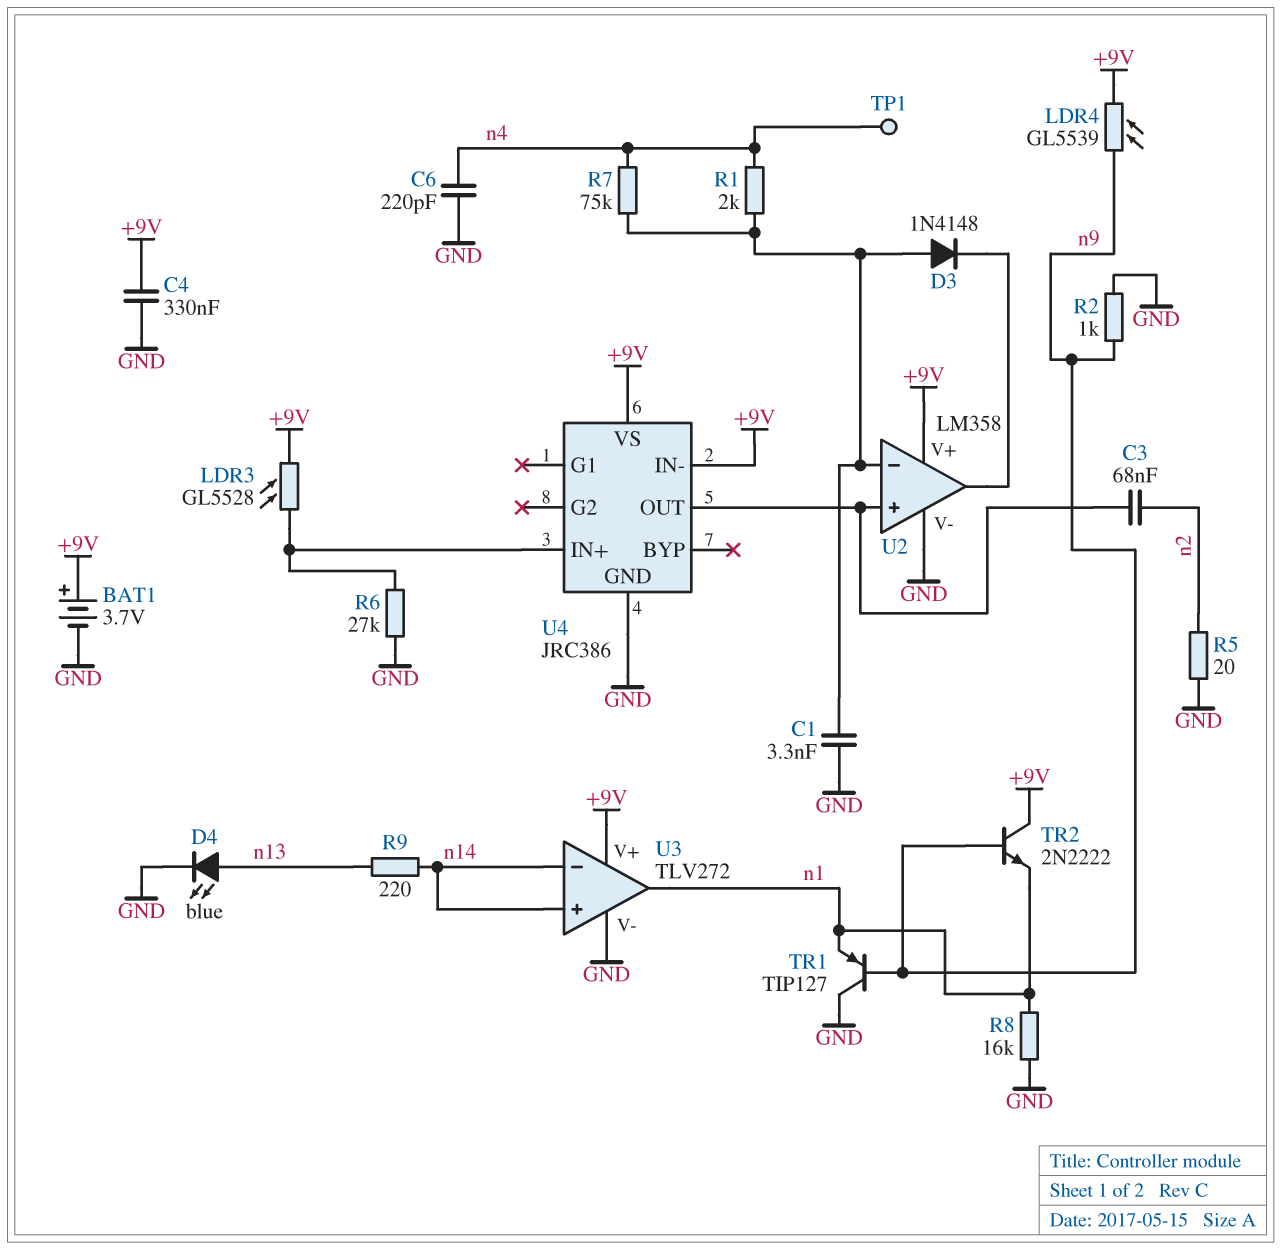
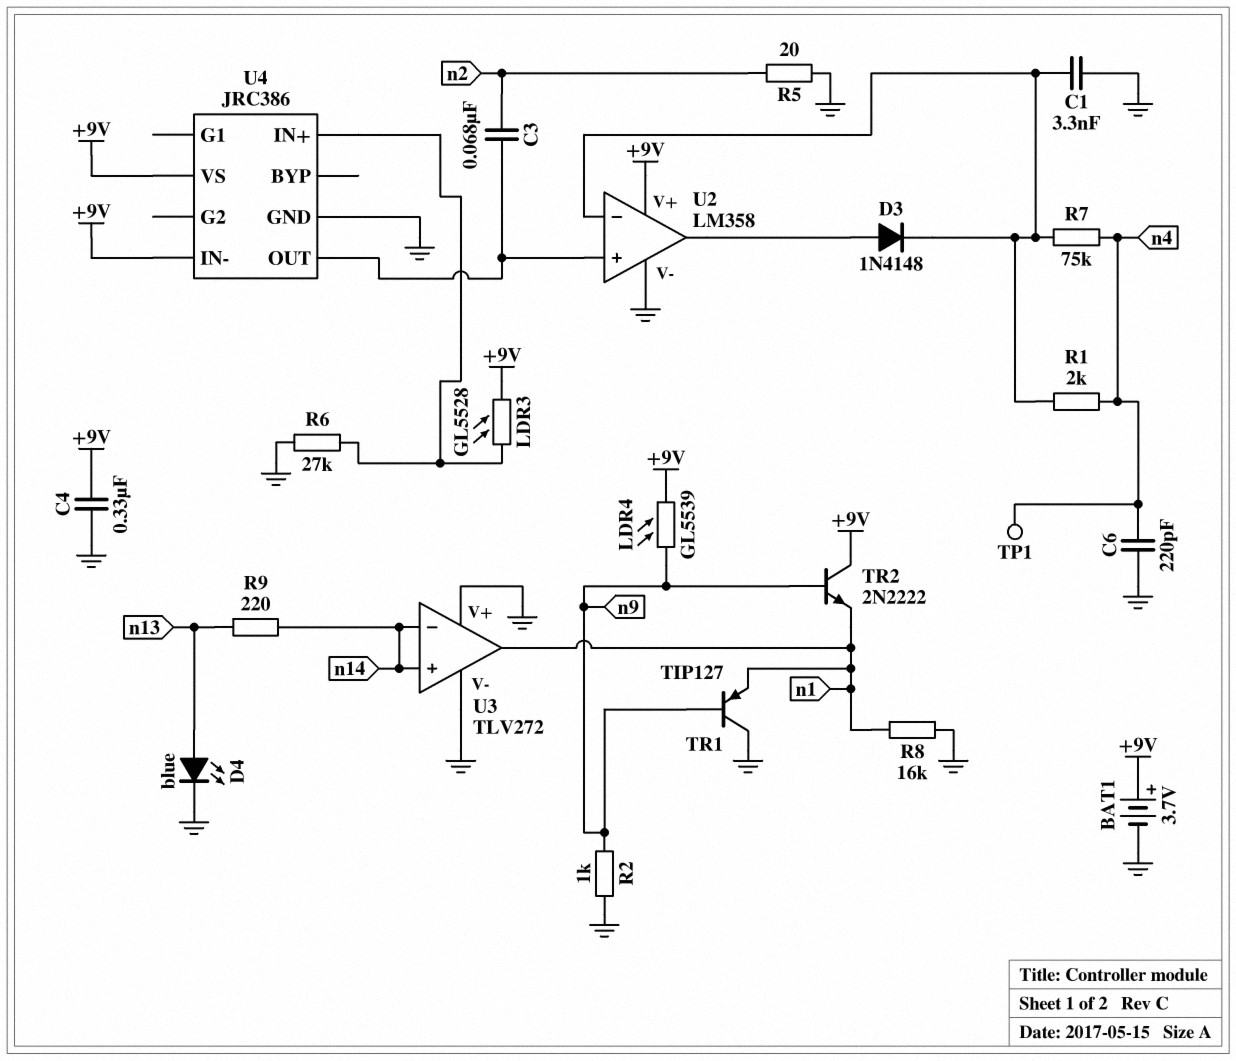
D3: diode 1N4148 (A U2/in-, K U2/out) -> diode 1N4148 (A U2/out, K U2/in-)
U3 pin V+: +9V -> GND

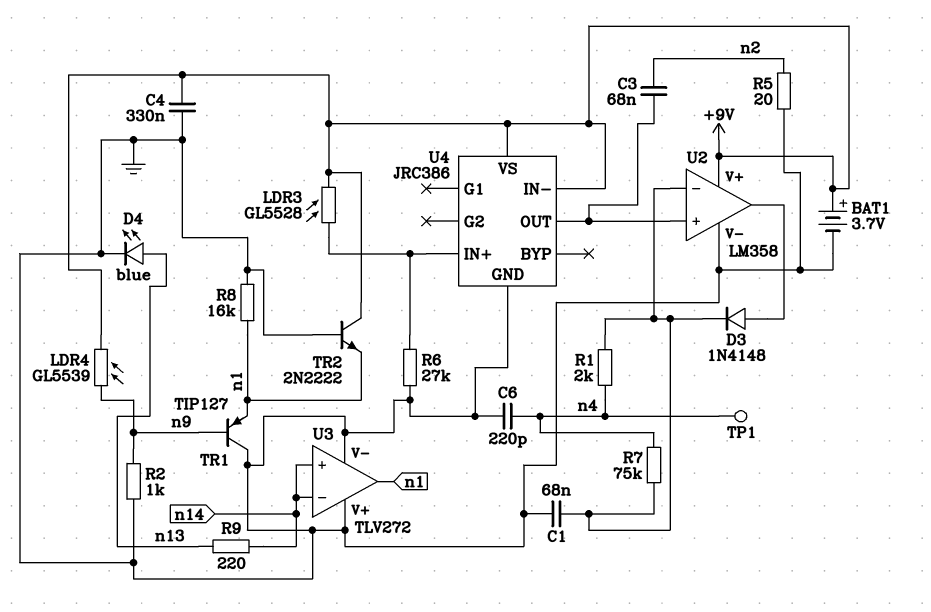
C1: 3.3nF (GND, U2/in-) -> 68nF (GND, U2/in-)
TR2: NPN 2N2222 (B n9, C +9V, E n1) -> NPN 2N2222 (B GND, C +9V, E n1)

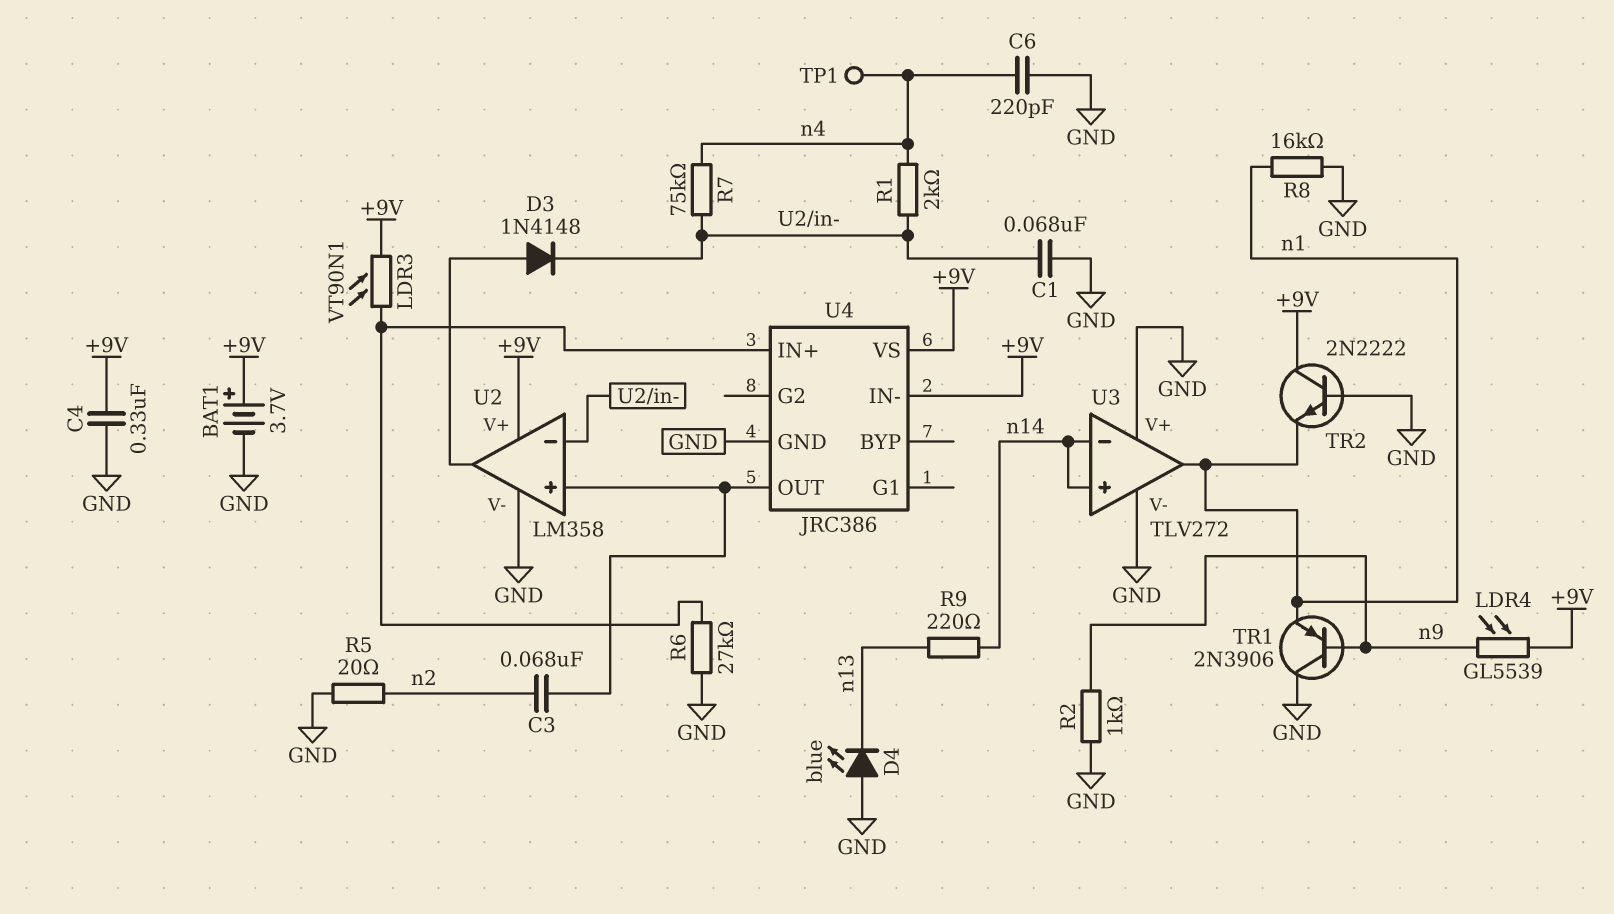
D4: LED blue (A n13, K GND) -> LED blue (A GND, K n13)
LDR3: GL5528 (+9V, U4/IN+) -> VT90N1 (+9V, U4/IN+)
TR1: PNP TIP127 (B n9, C GND, E n1) -> PNP 2N3906 (B n9, C GND, E n1)

